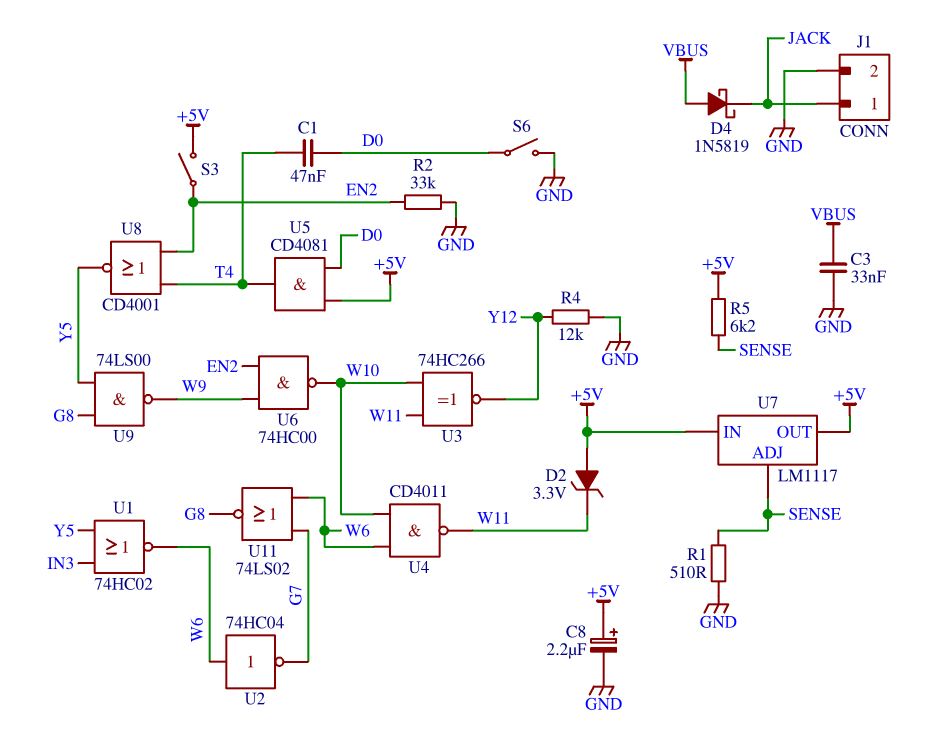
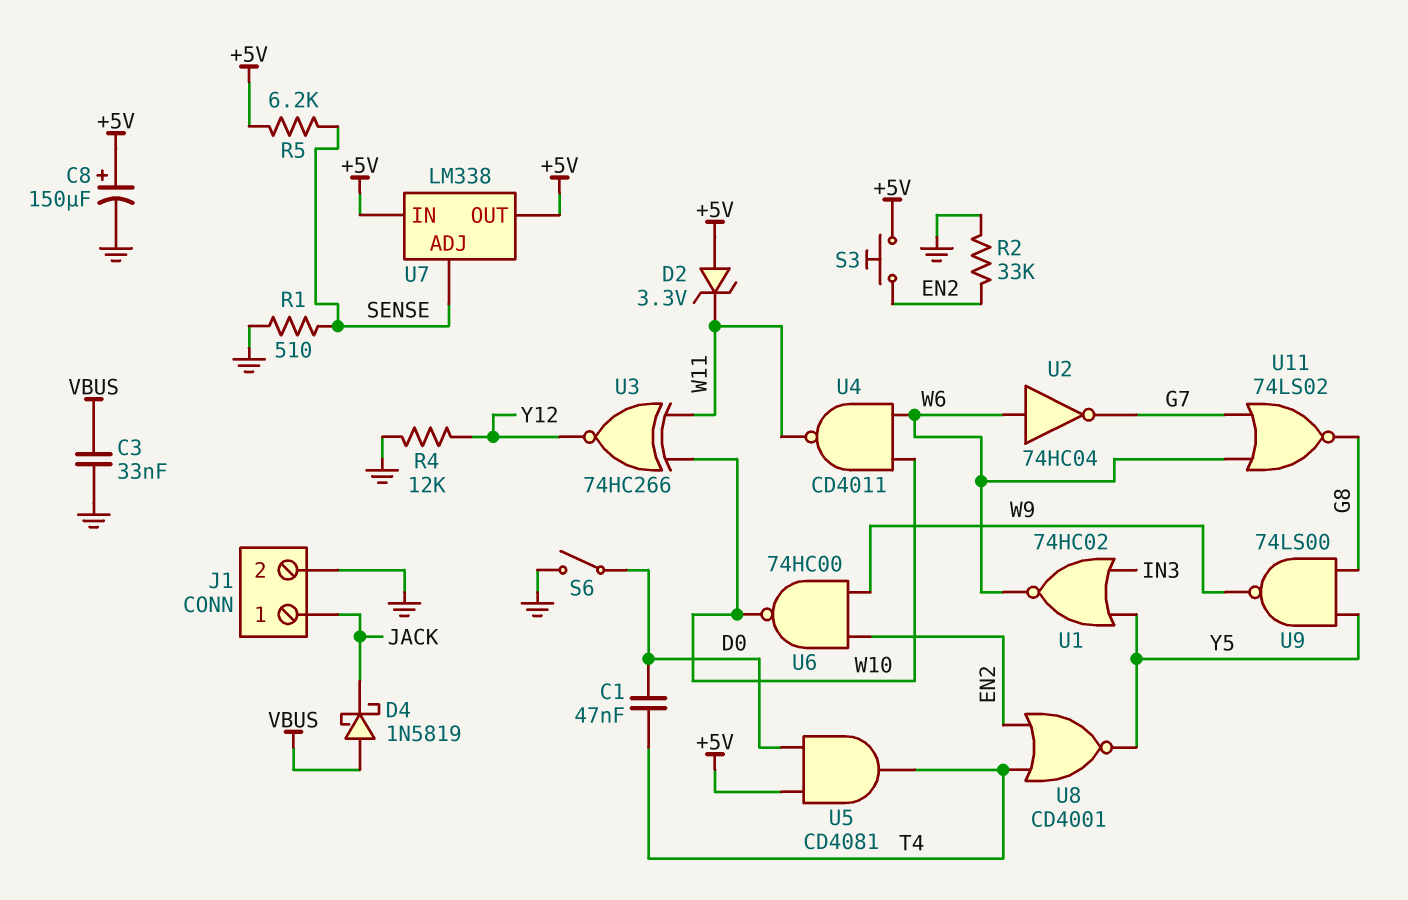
C8: 2.2uF (plus +5V, minus GND) -> 150uF (plus +5V, minus GND)
S3: switch (+5V, EN2) -> button (+5V, EN2)
U7: LM1117 -> LM338

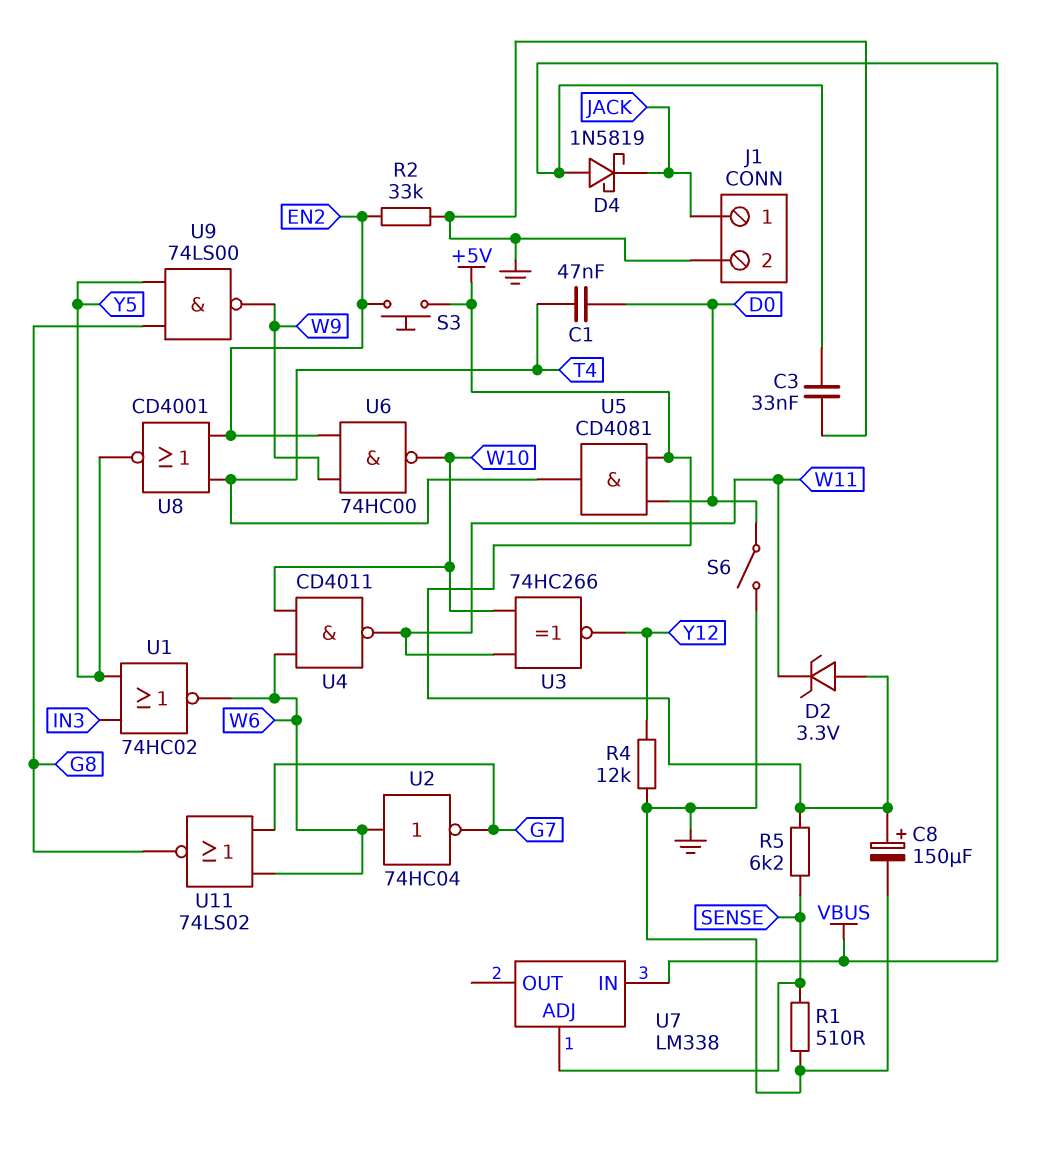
U7 pin IN: +5V -> VBUS
U7 pin OUT: +5V -> none

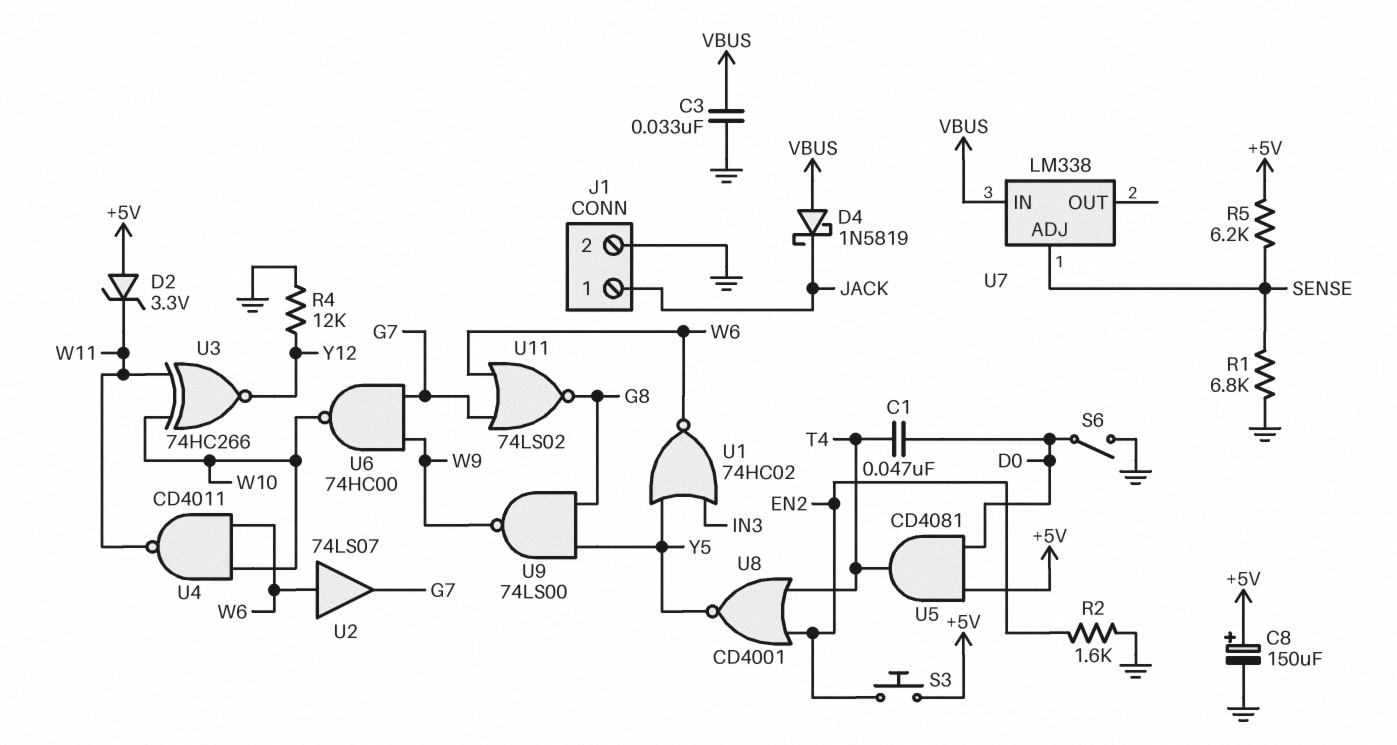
R1: 510 (GND, SENSE) -> 6.8k (GND, SENSE)
R2: 33k (EN2, GND) -> 1.6k (EN2, GND)
U2: NOT 74HC04 (in W6, out G7) -> buffer 74LS07 (in W6, out G7)
U6: NAND 74HC00 (in EN2, in W9, out W10) -> NAND 74HC00 (in G7, in W9, out W10)

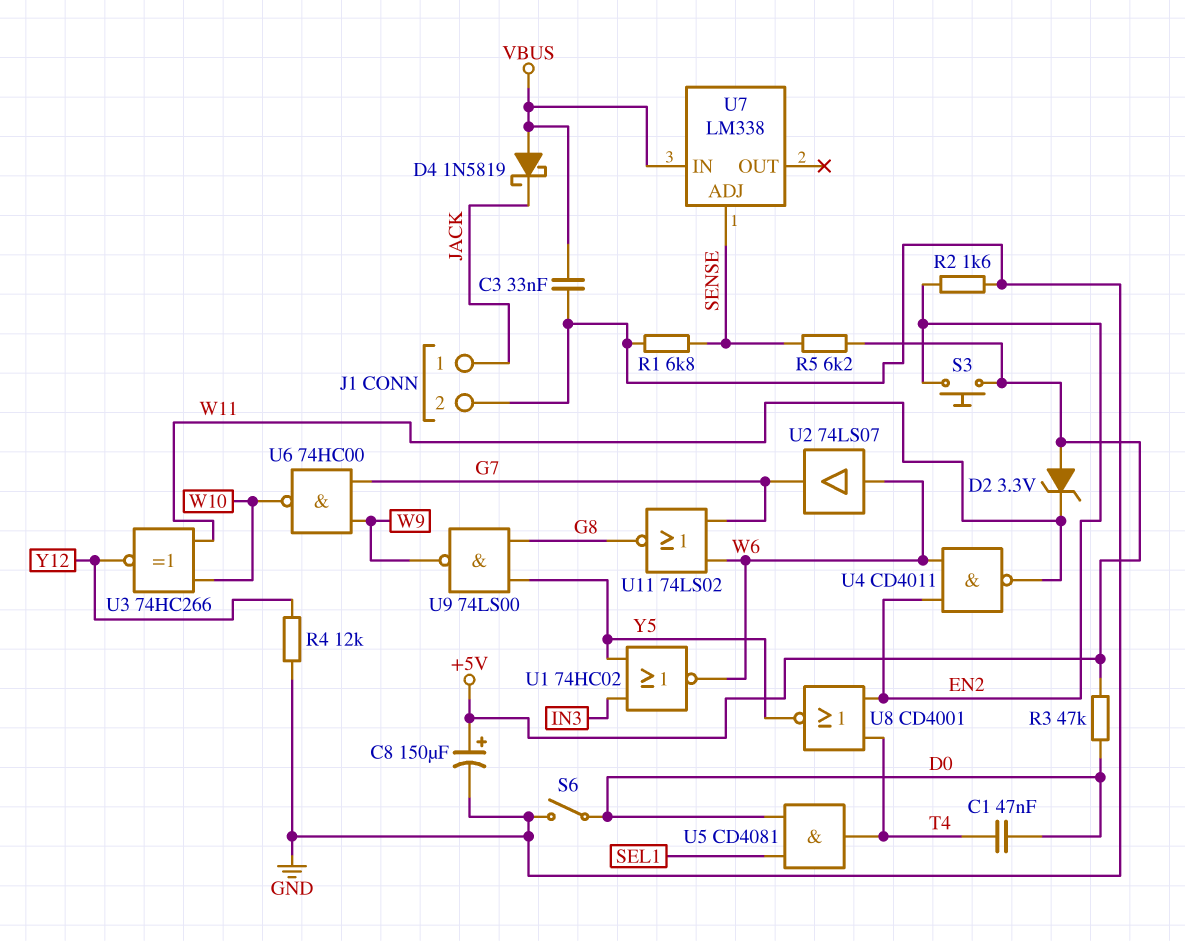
R3: none -> 47k (+5V, D0)
U4: NAND CD4011 (in W6, in W10, out W11) -> NAND CD4011 (in EN2, in W6, out W11)
U5: AND CD4081 (in +5V, in D0, out T4) -> AND CD4081 (in D0, in SEL1, out T4)

